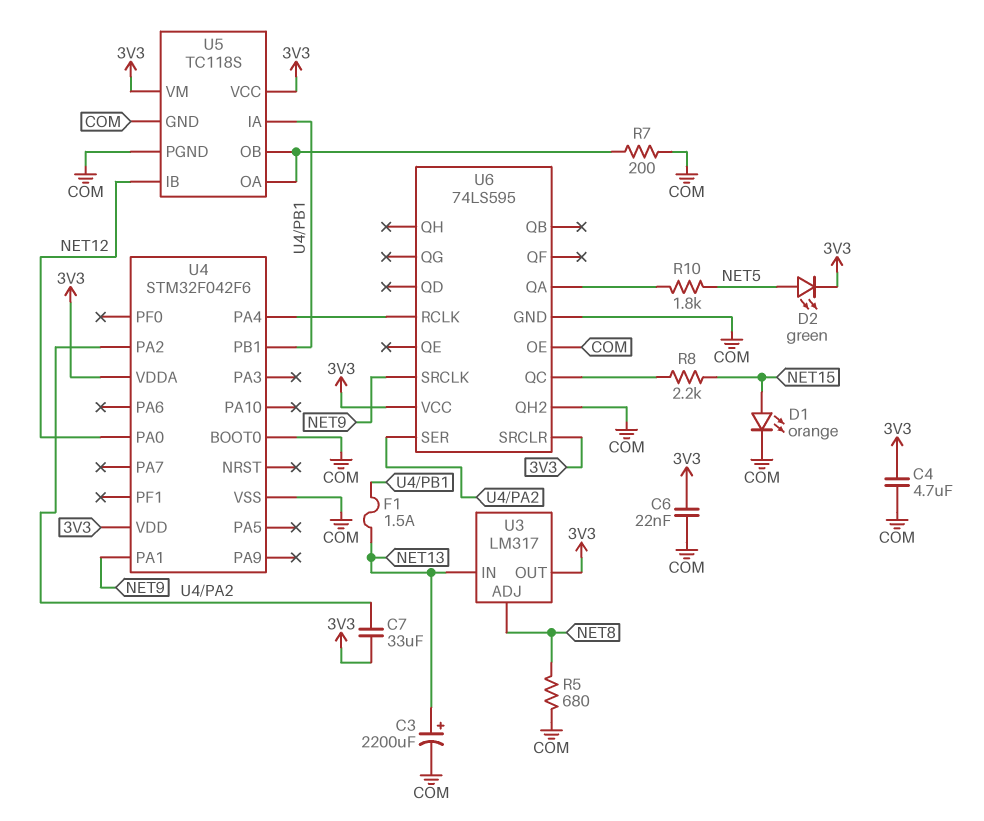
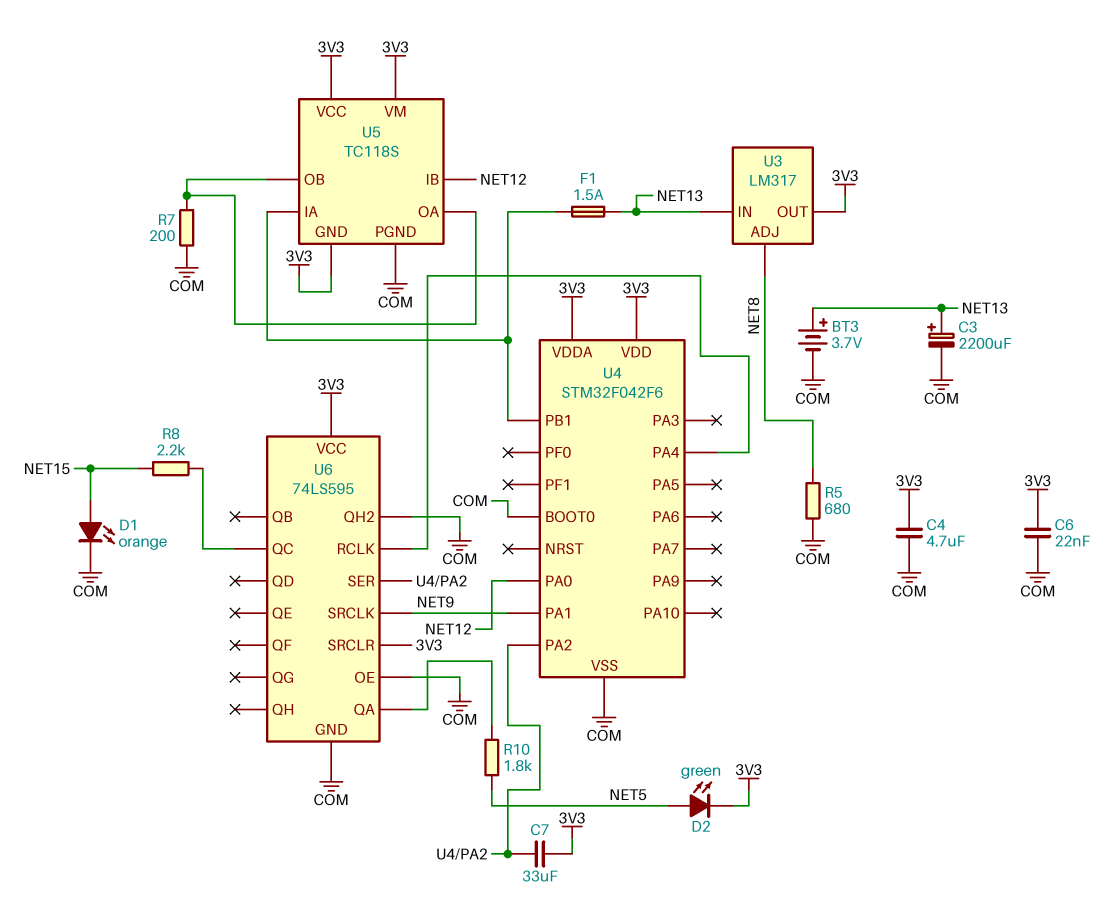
BT3: none -> 3.7V (plus NET13, minus COM)
U5 pin GND: COM -> 3V3

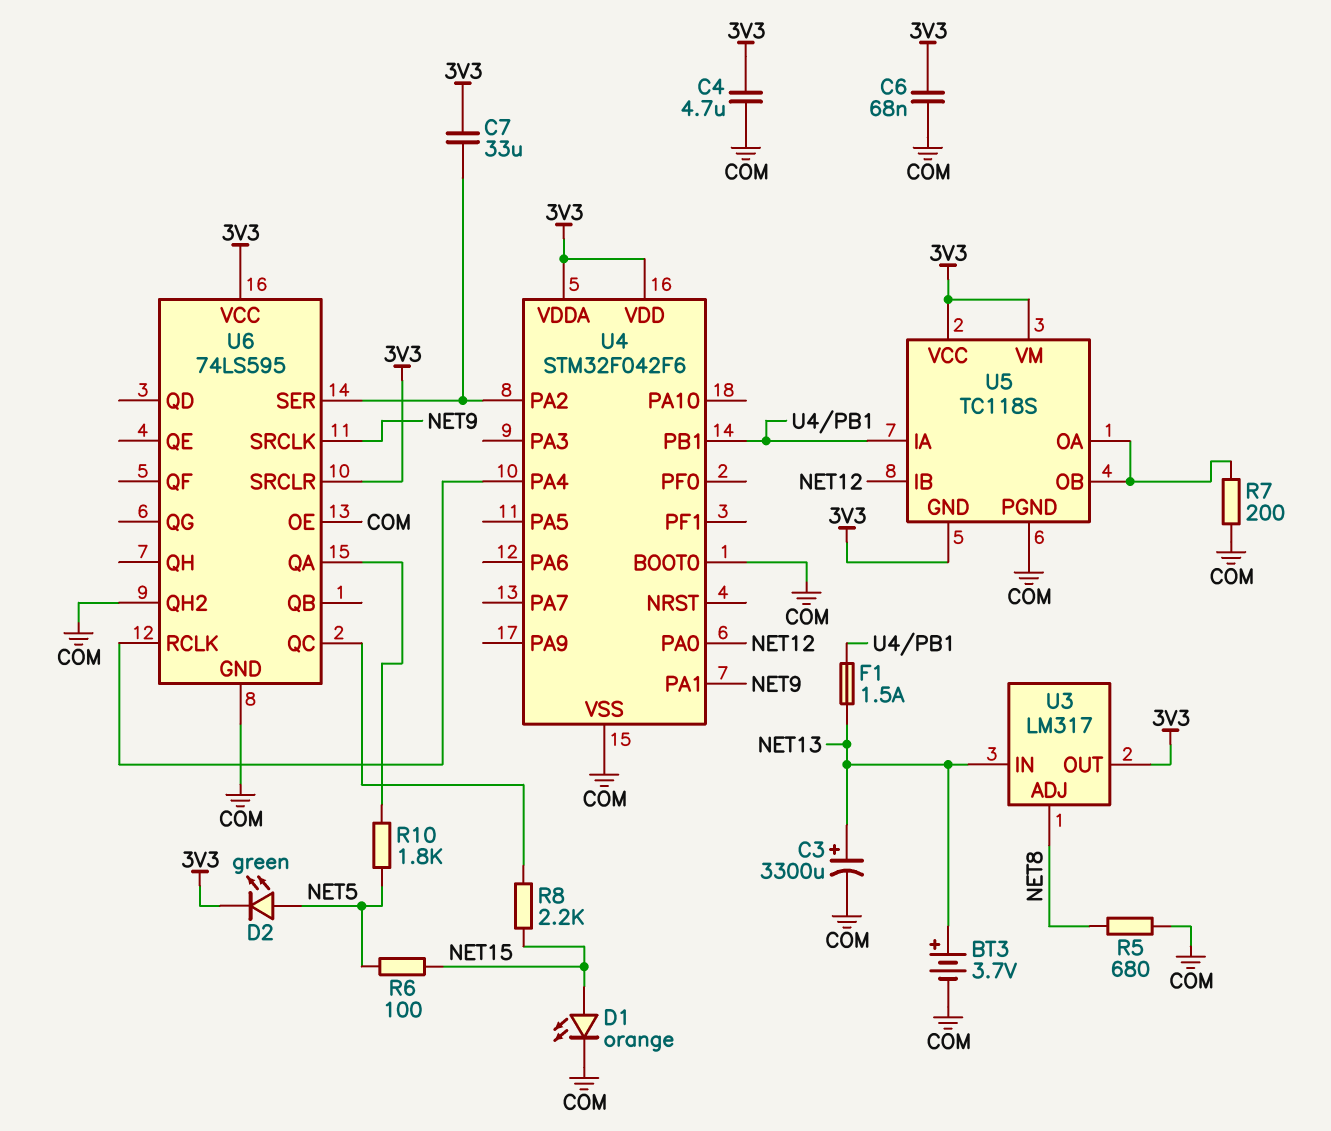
C3: 2200uF (plus NET13, minus COM) -> 3300uF (plus NET13, minus COM)
C6: 22nF (3V3, COM) -> 68nF (3V3, COM)
R6: none -> 100 (NET5, NET15)

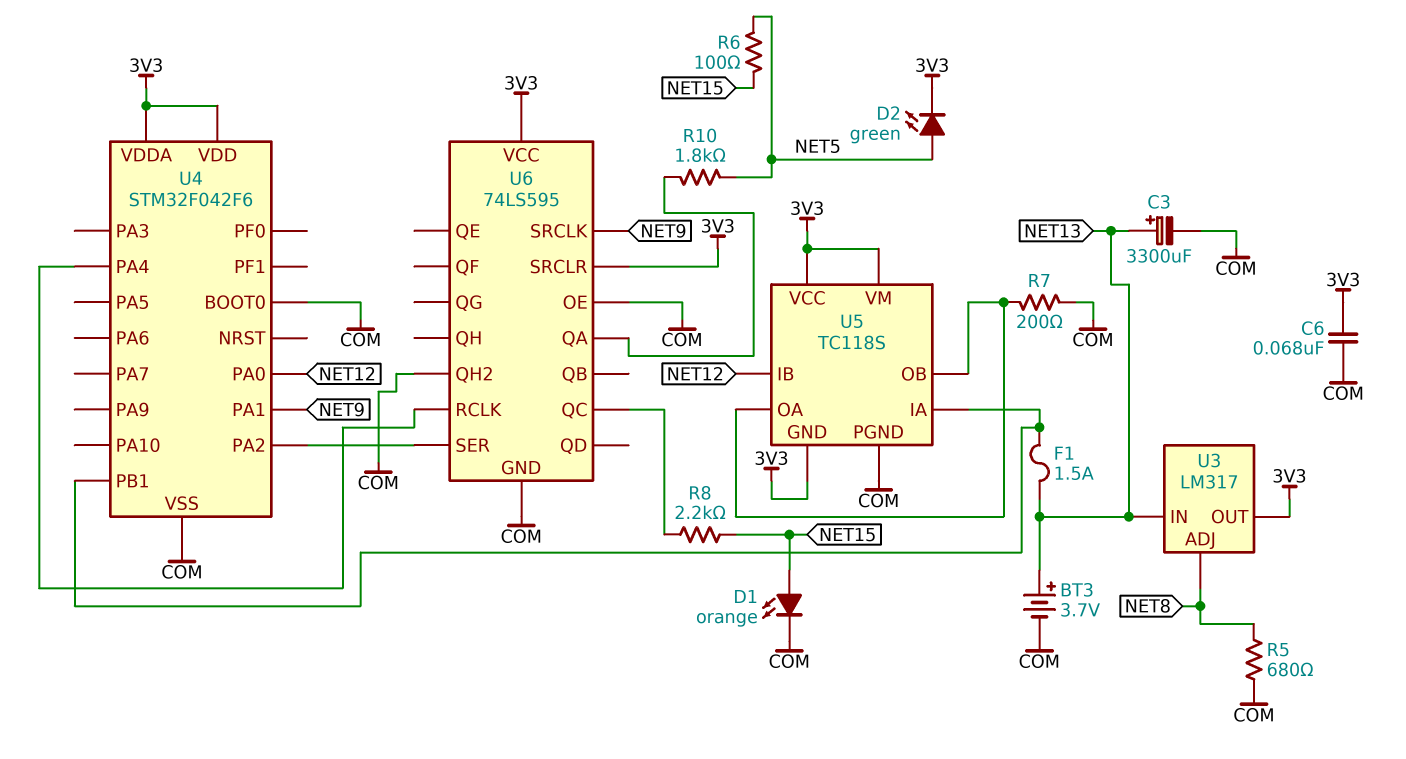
C4: 4.7uF (3V3, COM) -> none
C7: 33uF (3V3, U4/PA2) -> none

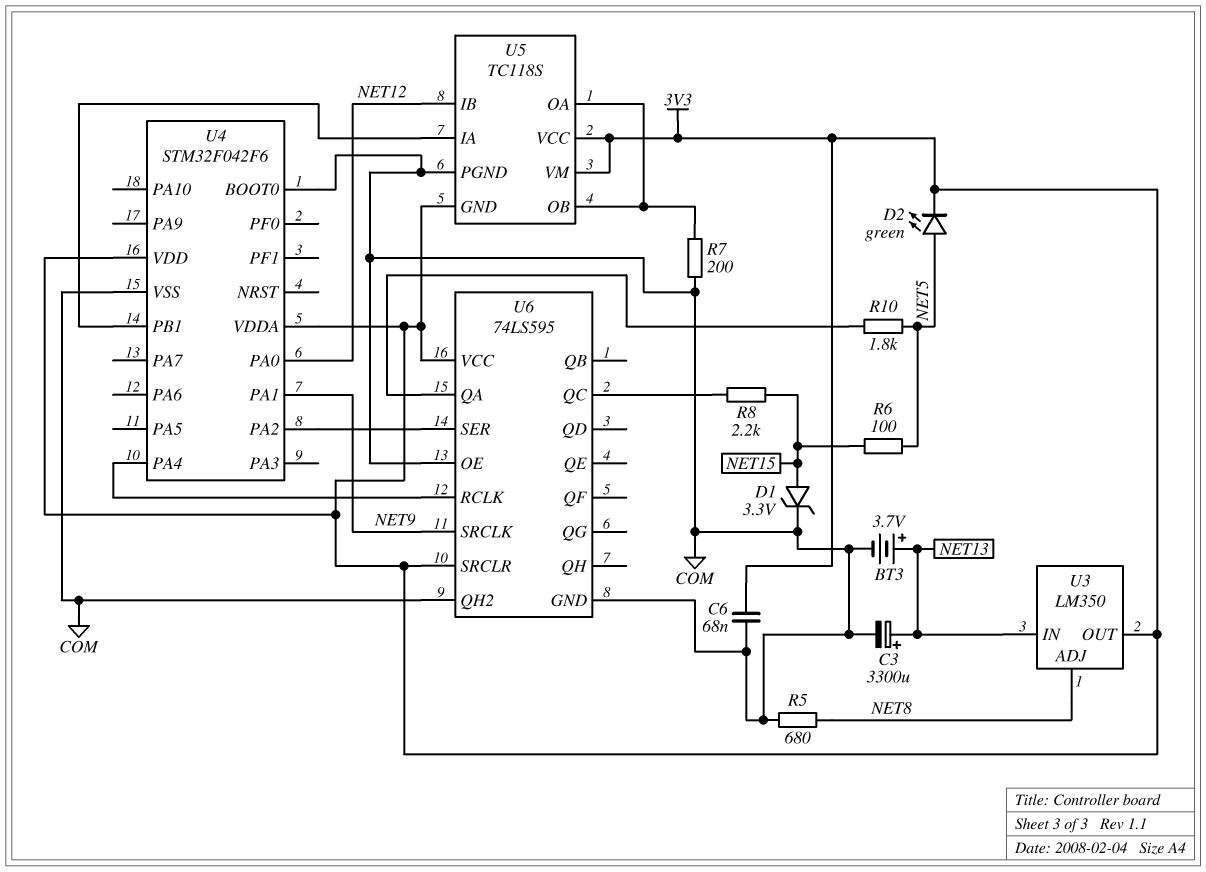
D1: LED orange (A NET15, K COM) -> zener 3.3V (A NET15, K COM)
F1: 1.5A (NET13, U4/PB1) -> none
U3: LM317 -> LM350

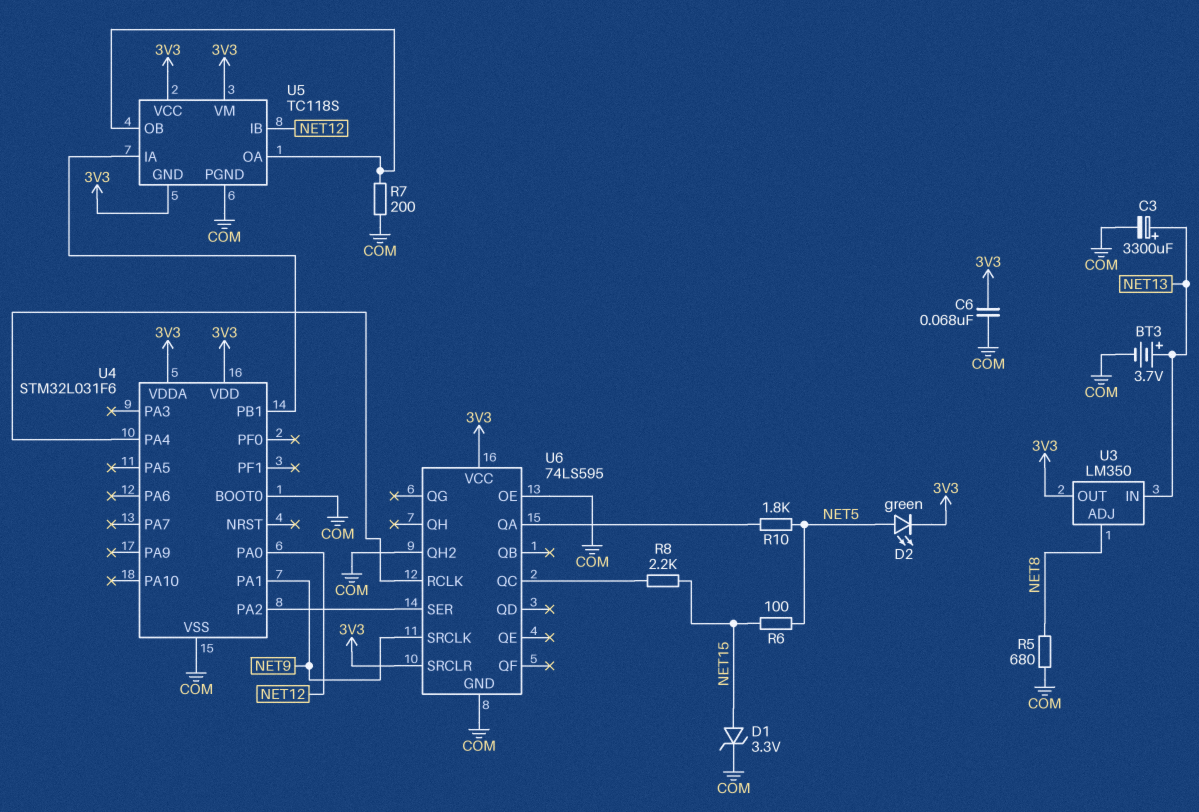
U4: STM32F042F6 -> STM32L031F6

